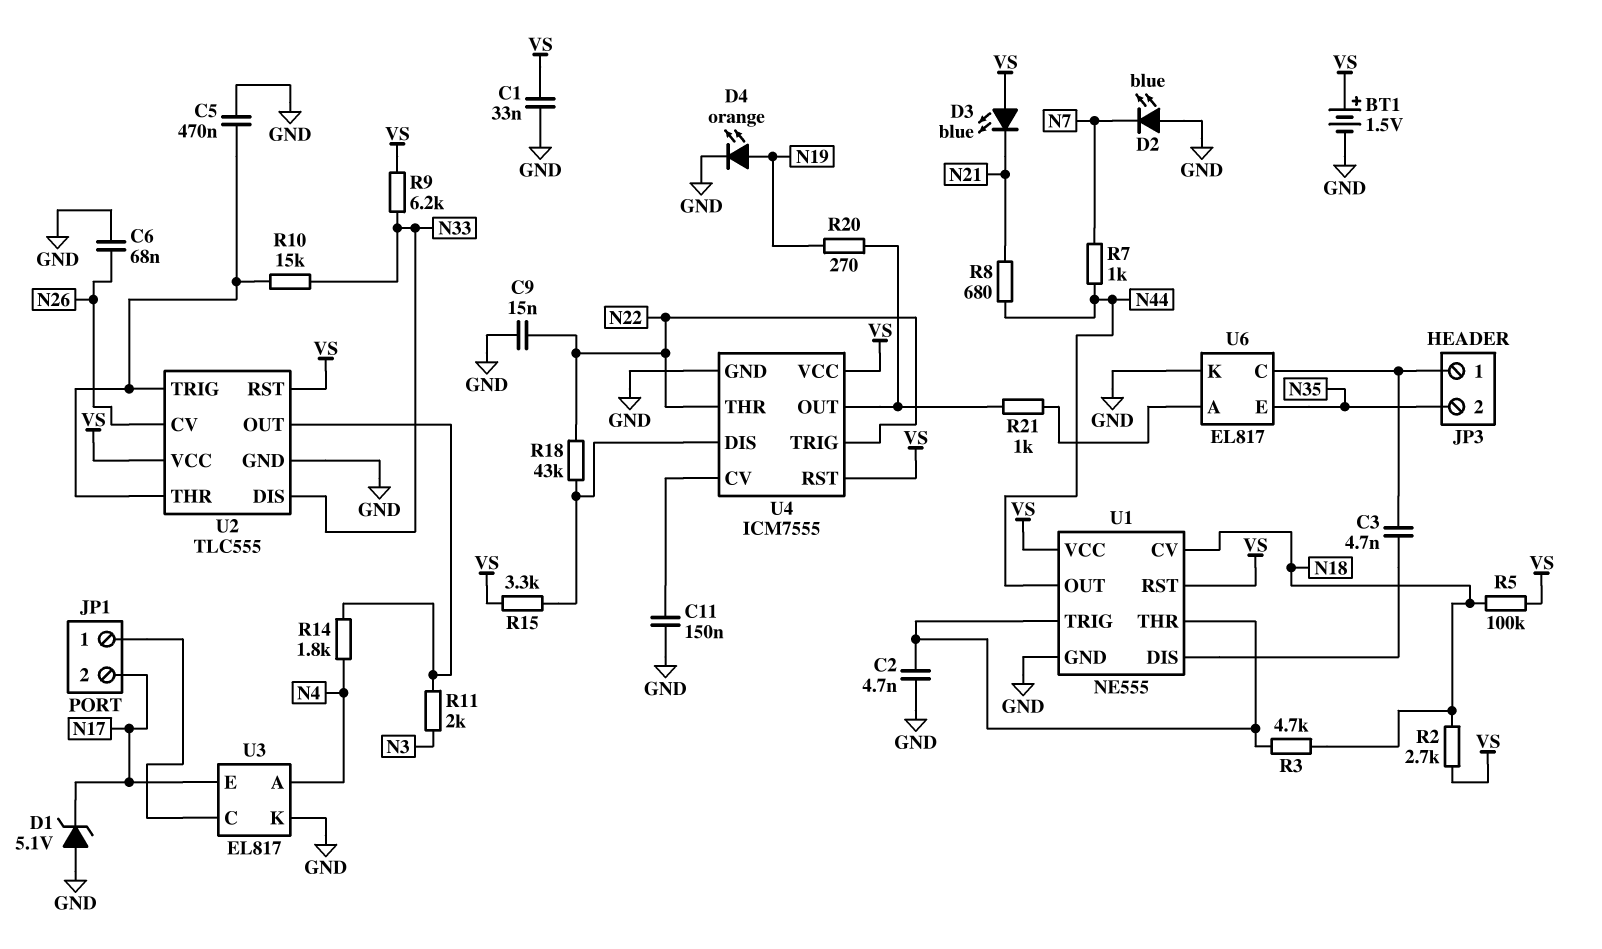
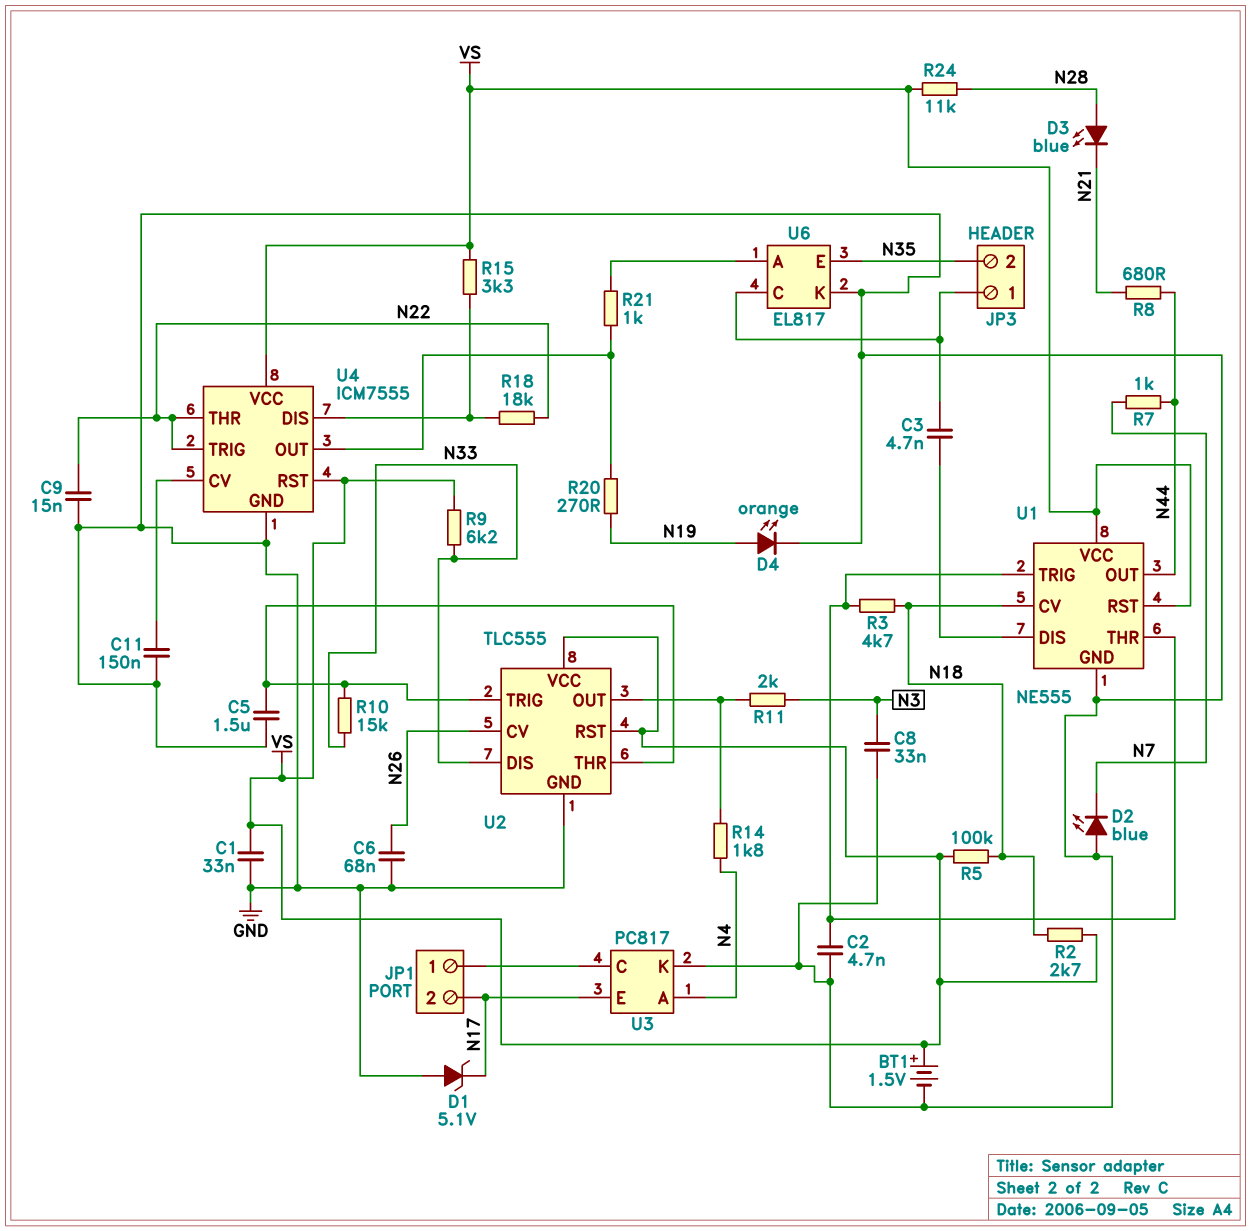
C5: 470nF (GND, U2/THR) -> 1.5uF (GND, U2/THR)
C8: none -> 33nF (GND, N3)
D3: LED blue (A VS, K N21) -> LED blue (A N28, K N21)
R18: 43k (N22, U4/DIS) -> 18k (N22, U4/DIS)
R24: none -> 11k (N28, VS)
U3: EL817 -> PC817

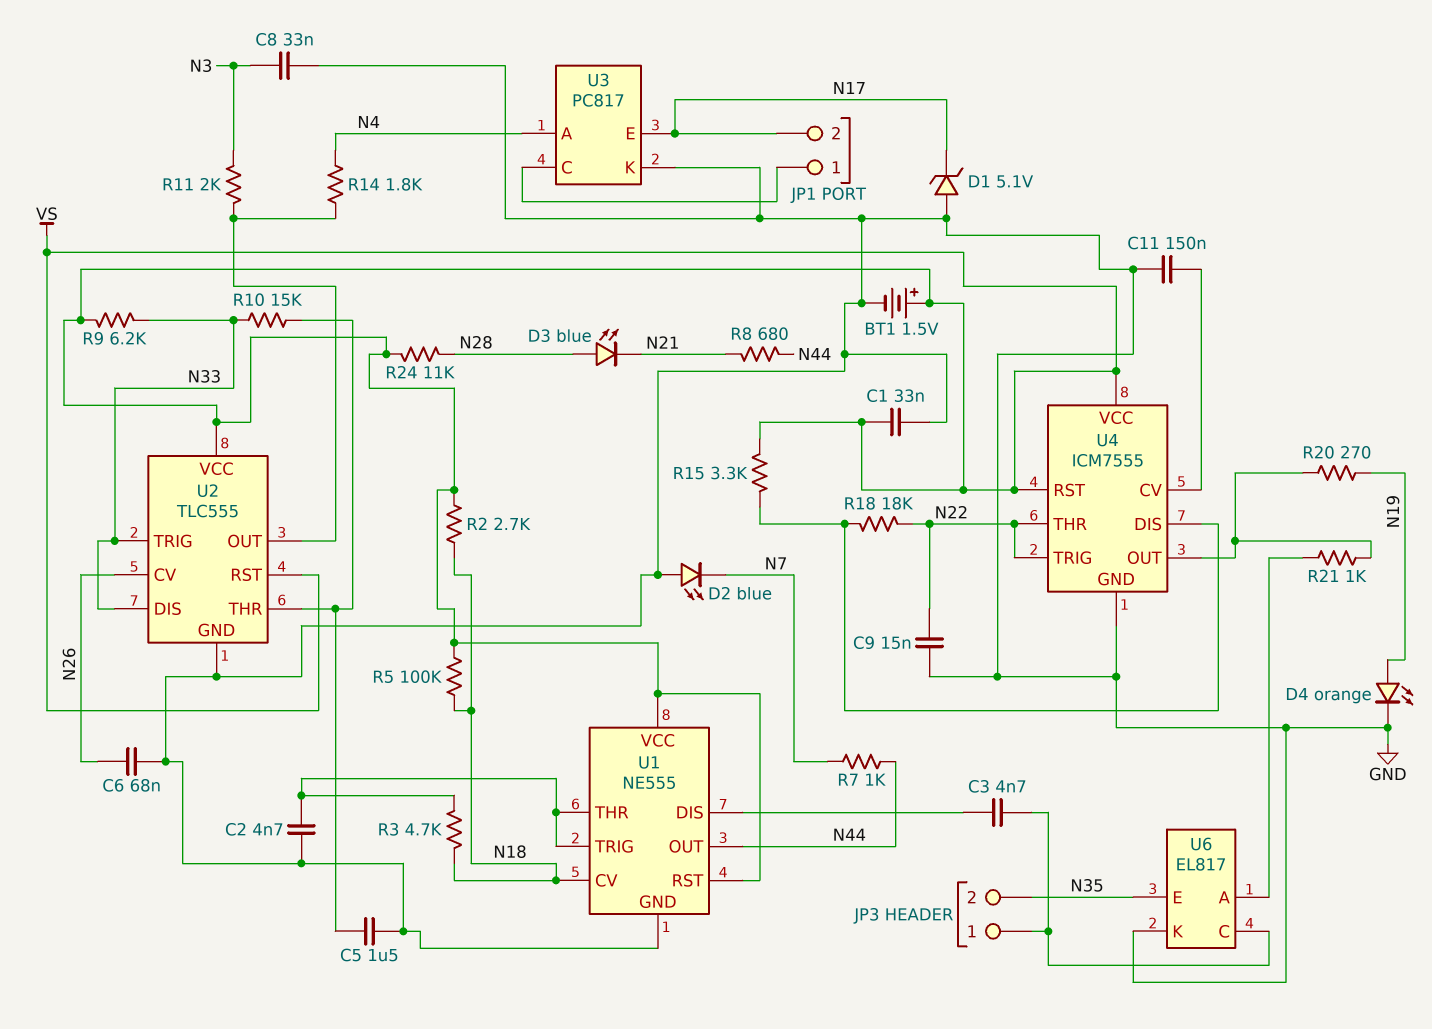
U2 pin TRIG: U2/THR -> N33

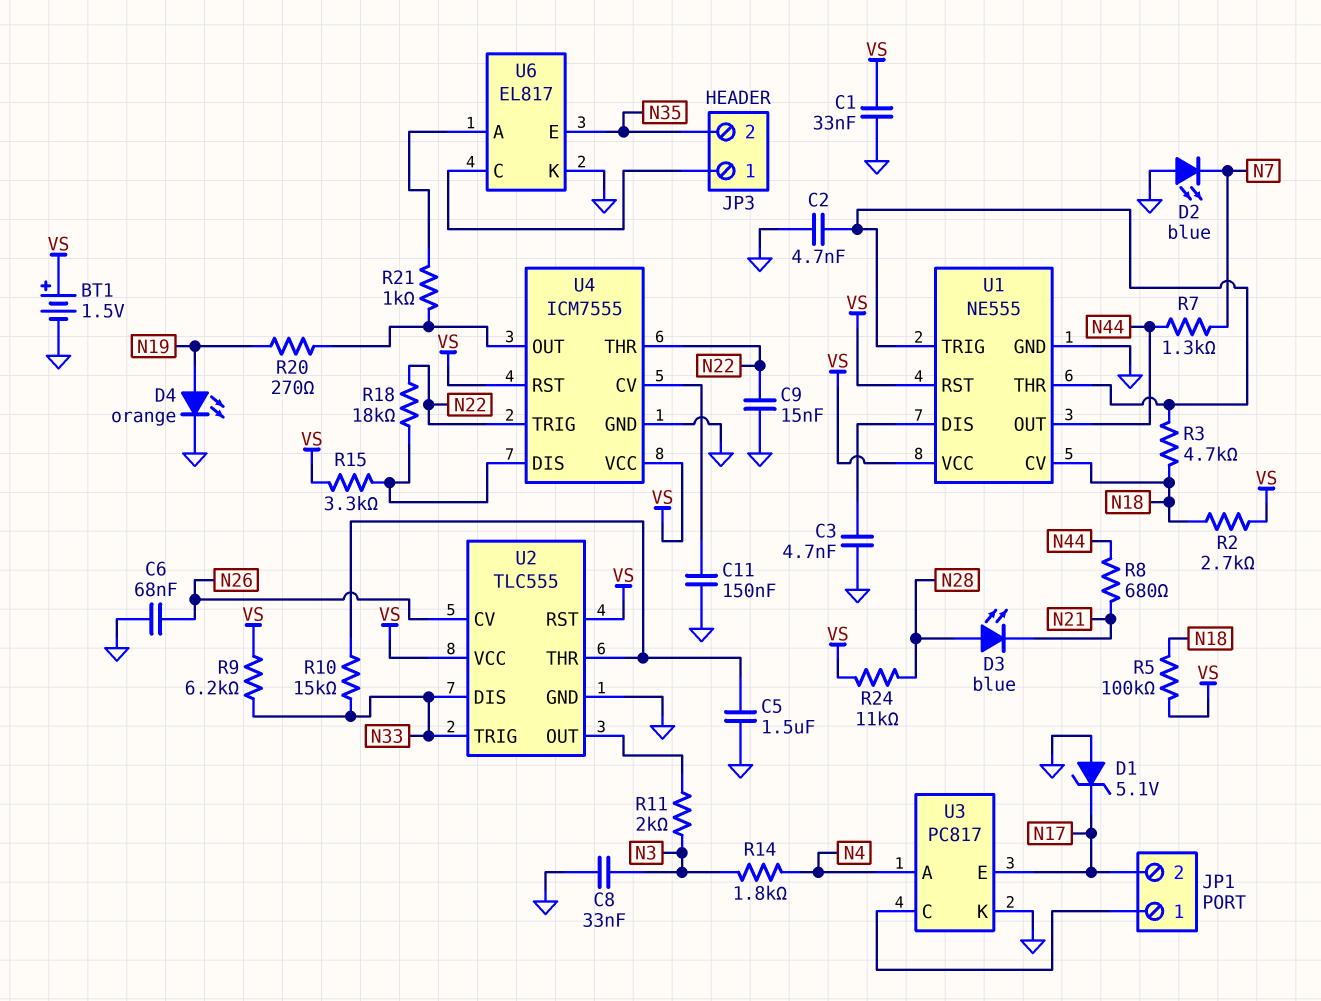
C3: 4.7nF (JP3/1, U1/DIS) -> 4.7nF (GND, U1/DIS)
R7: 1k (N7, N44) -> 1.3k (N7, N44)
R14: 1.8k (N4, U2/OUT) -> 1.8k (N3, N4)

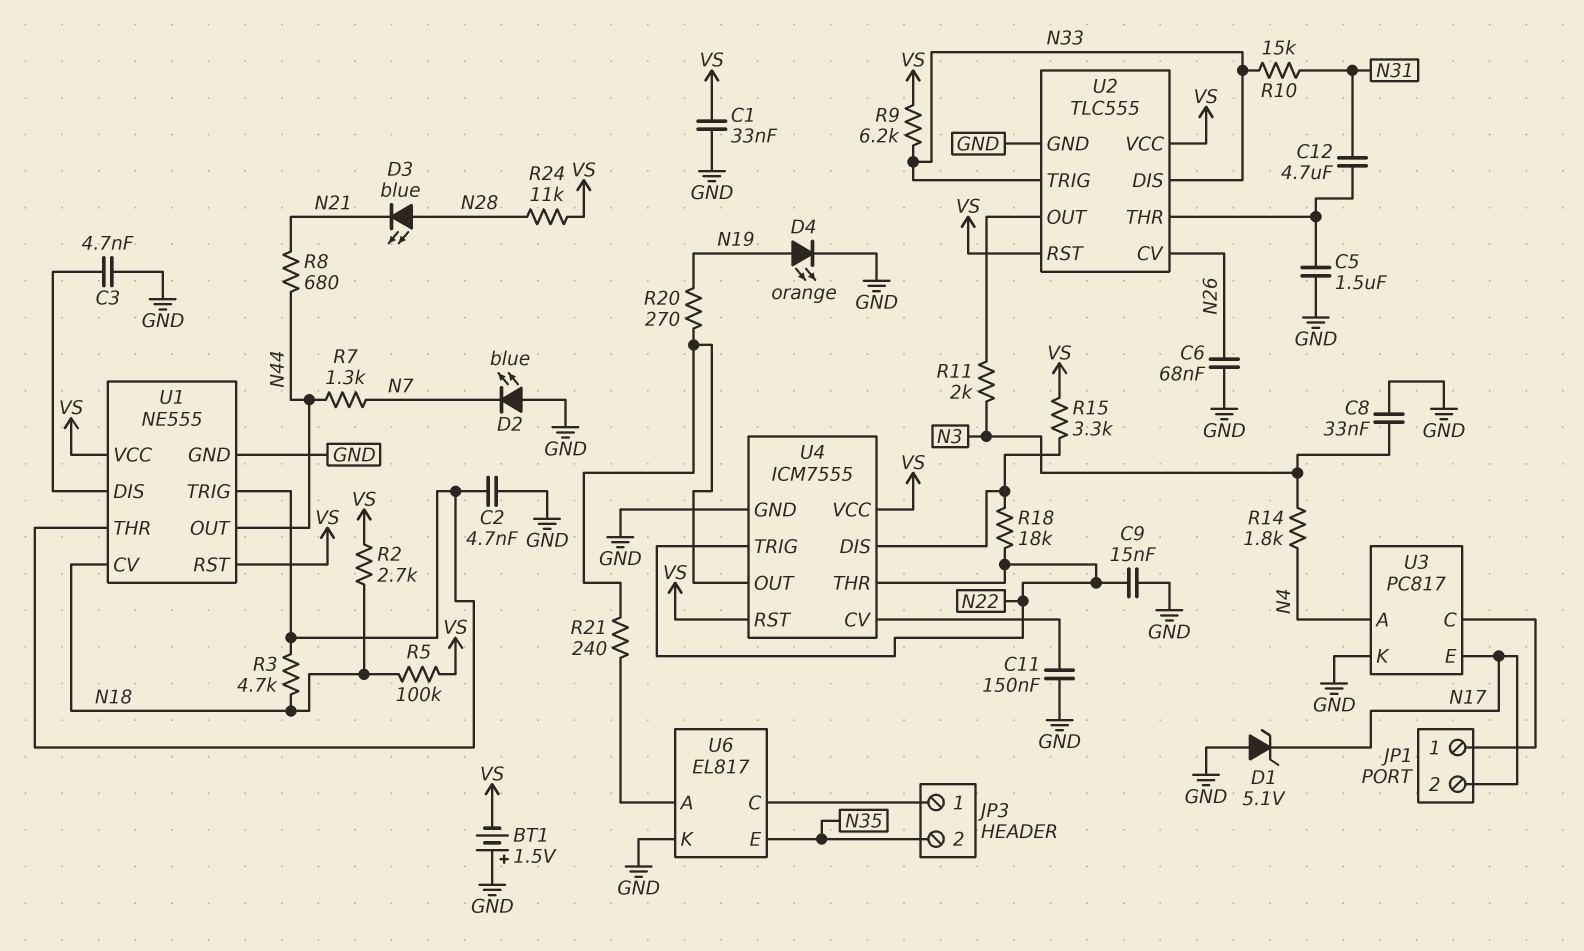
BT1: 1.5V (plus VS, minus GND) -> 1.5V (plus GND, minus VS)
C12: none -> 4.7uF (N31, U2/THR)
R10: 15k (N33, U2/THR) -> 15k (N31, N33)
R21: 1k (U4/OUT, U6/A) -> 240 (U4/OUT, U6/A)

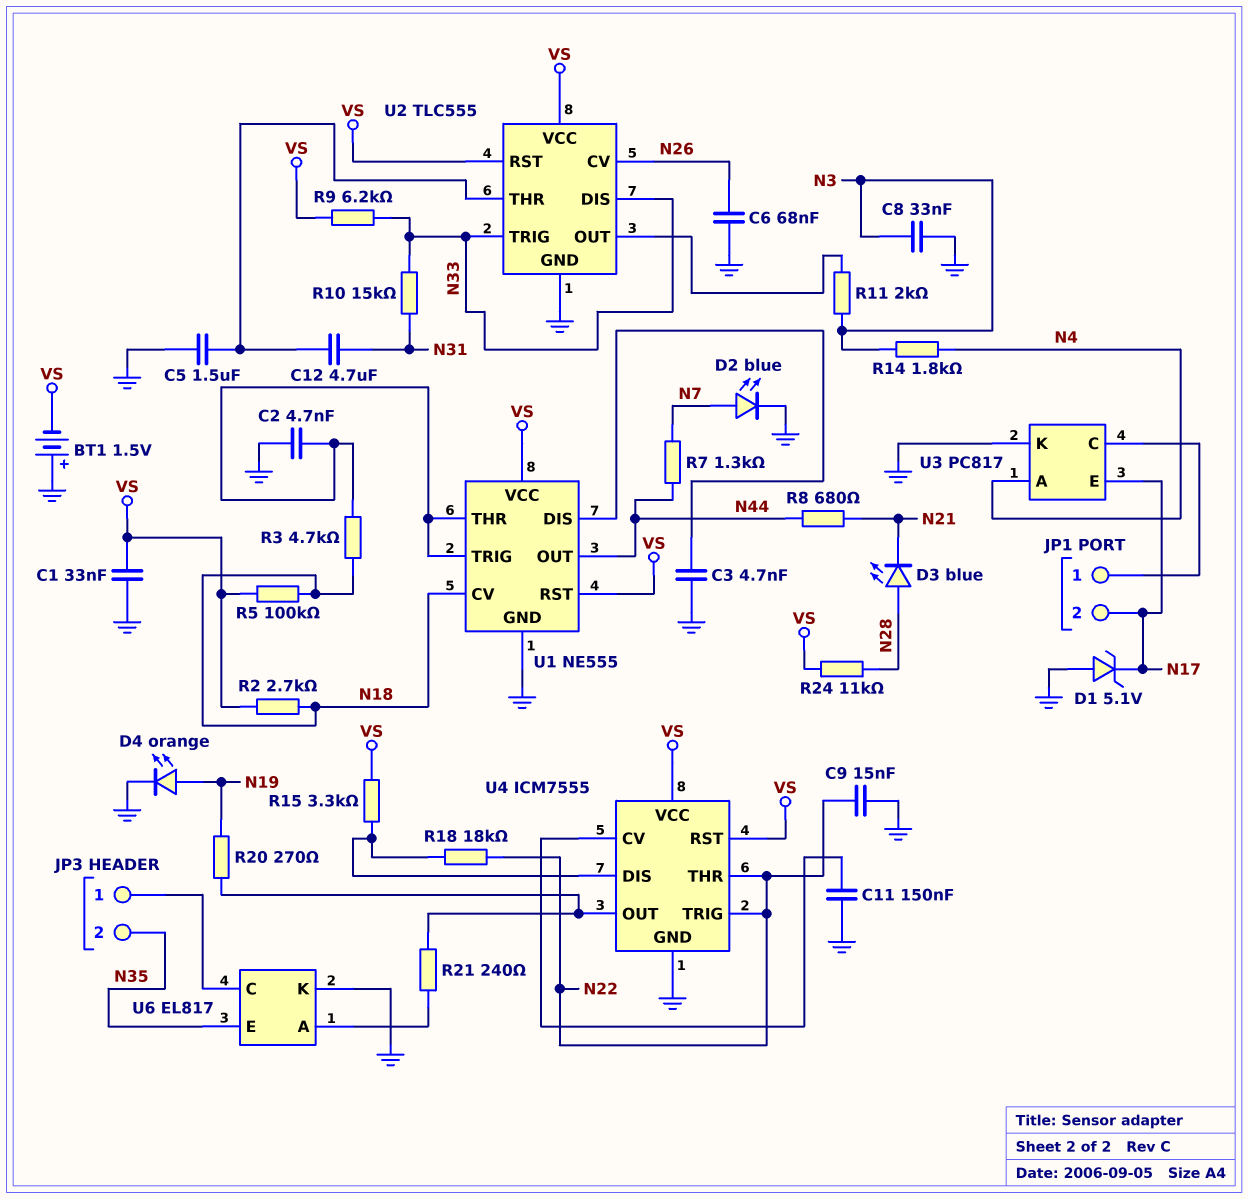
D2: LED blue (A GND, K N7) -> LED blue (A N7, K GND)

